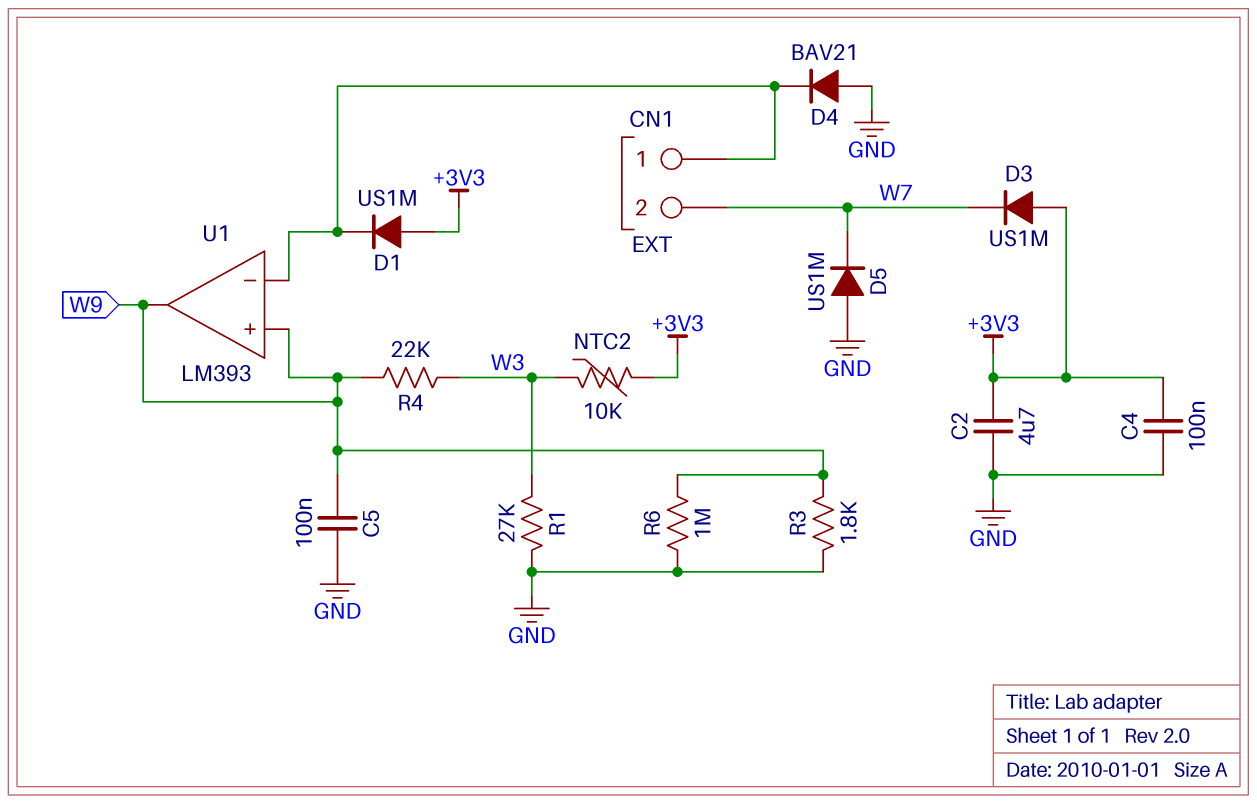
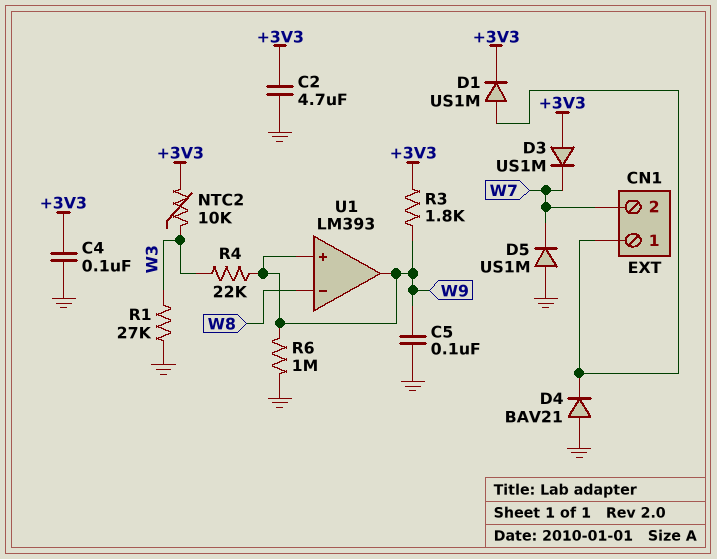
D1: diode US1M (A +3V3, K CN1/1) -> diode US1M (A CN1/1, K +3V3)
R3: 1.8k (GND, W9) -> 1.8k (+3V3, W9)
U1 pin in-: CN1/1 -> W8

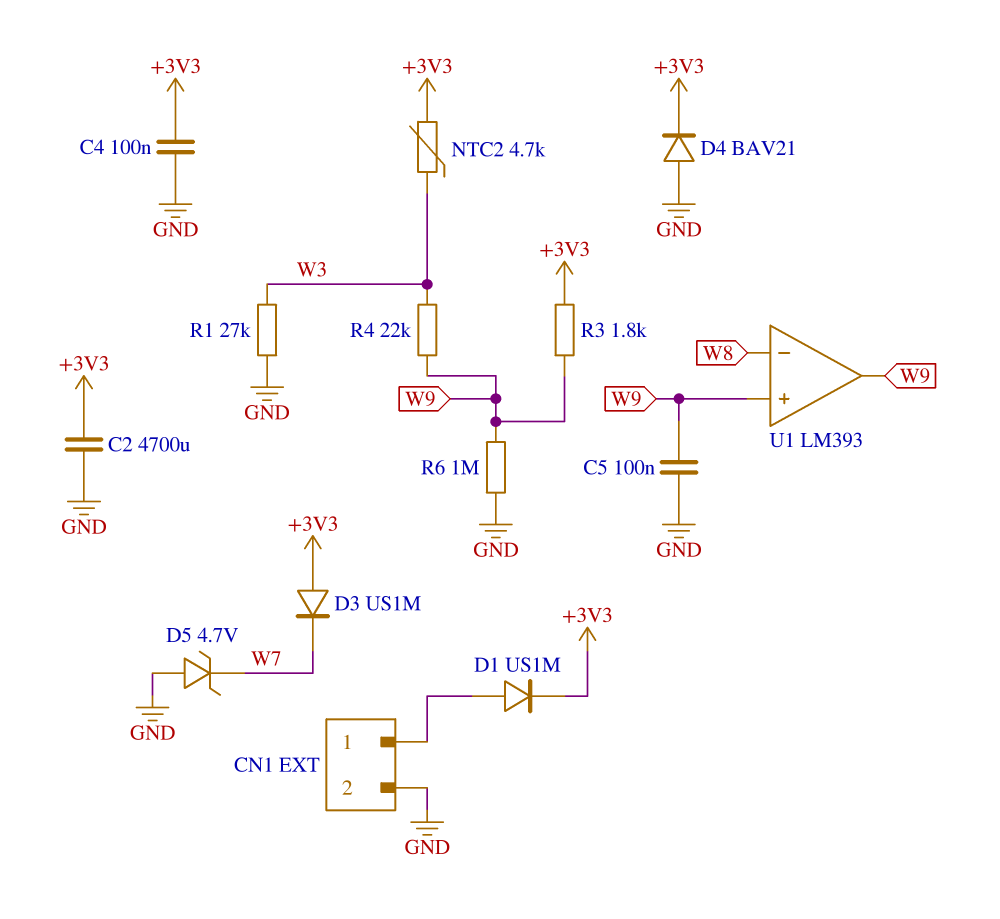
C2: 4.7uF (+3V3, GND) -> 4700uF (+3V3, GND)
CN1 pin 2: W7 -> GND
D4: diode BAV21 (A GND, K CN1/1) -> diode BAV21 (A GND, K +3V3)
D5: diode US1M (A GND, K W7) -> zener 4.7V (A GND, K W7)
NTC2: 10k (+3V3, W3) -> 4.7k (+3V3, W3)

